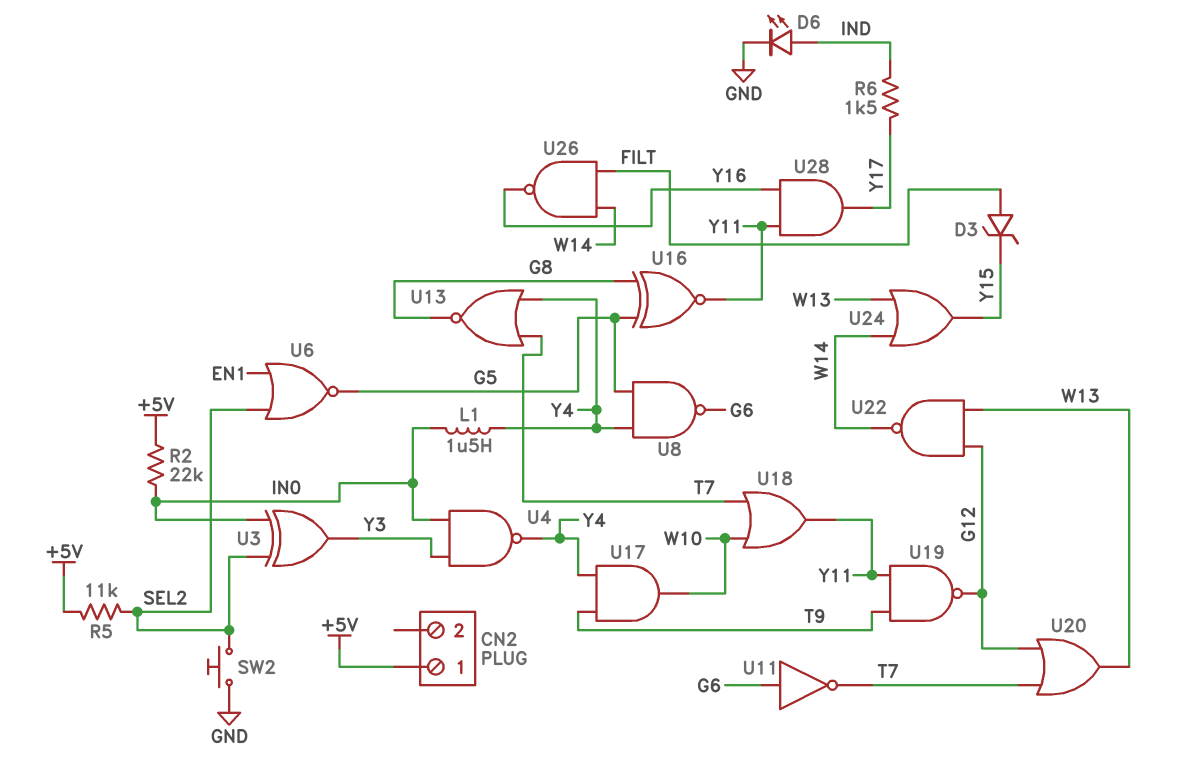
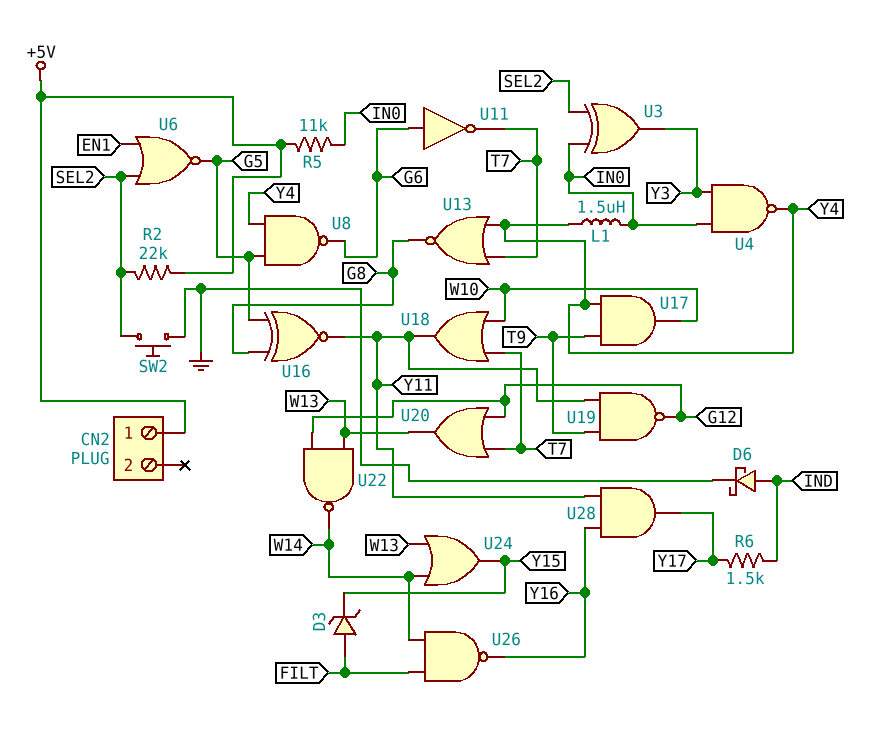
D6: LED (A IND, K GND) -> schottky (A IND, K GND)
R2: 22k (+5V, IN0) -> 22k (+5V, SEL2)
R5: 11k (+5V, SEL2) -> 11k (+5V, IN0)

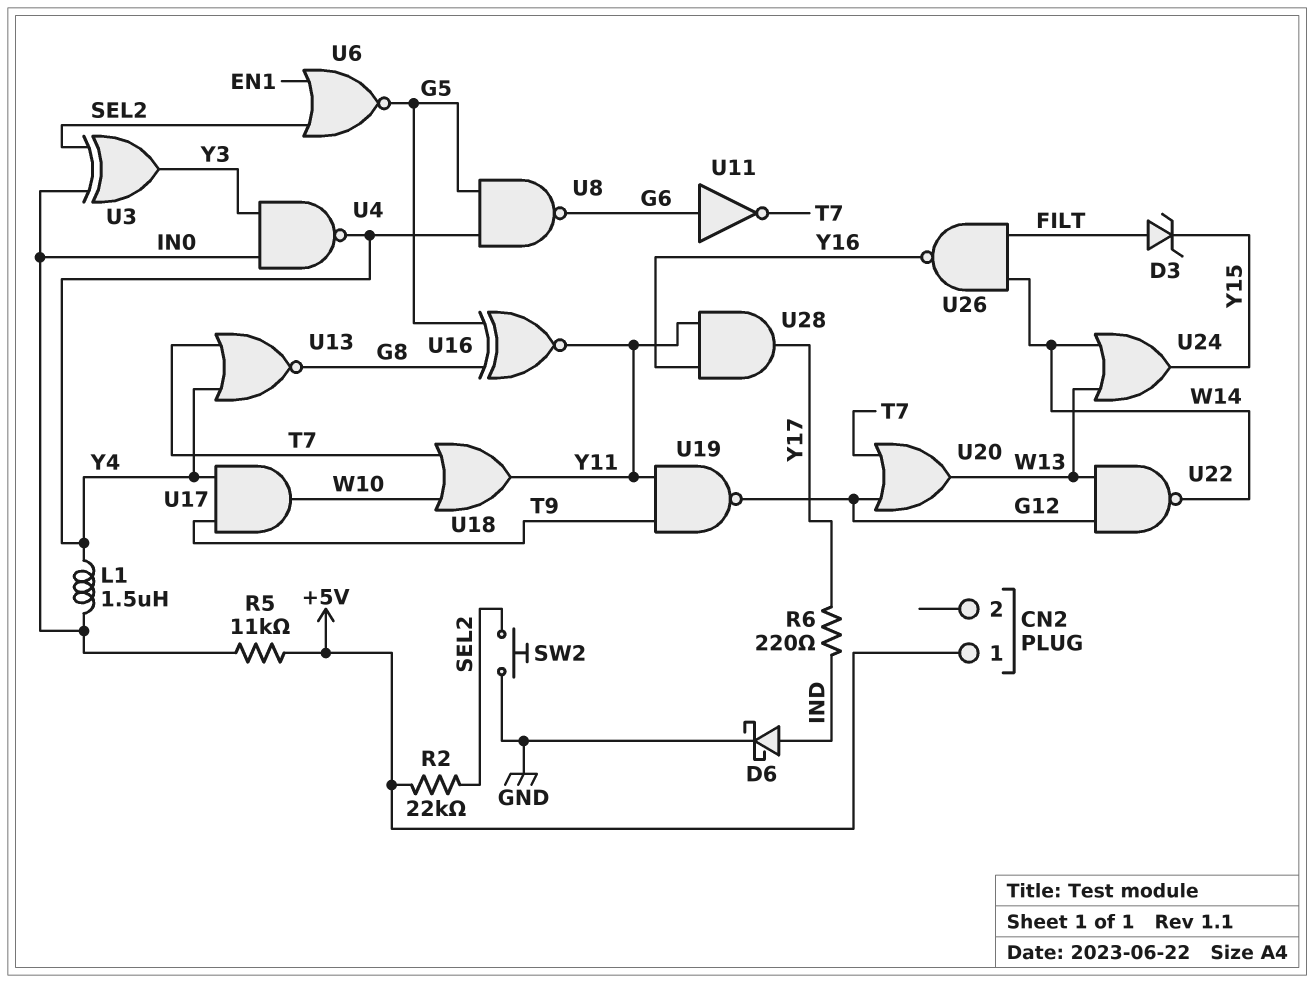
R6: 1.5k (IND, Y17) -> 220 (IND, Y17)

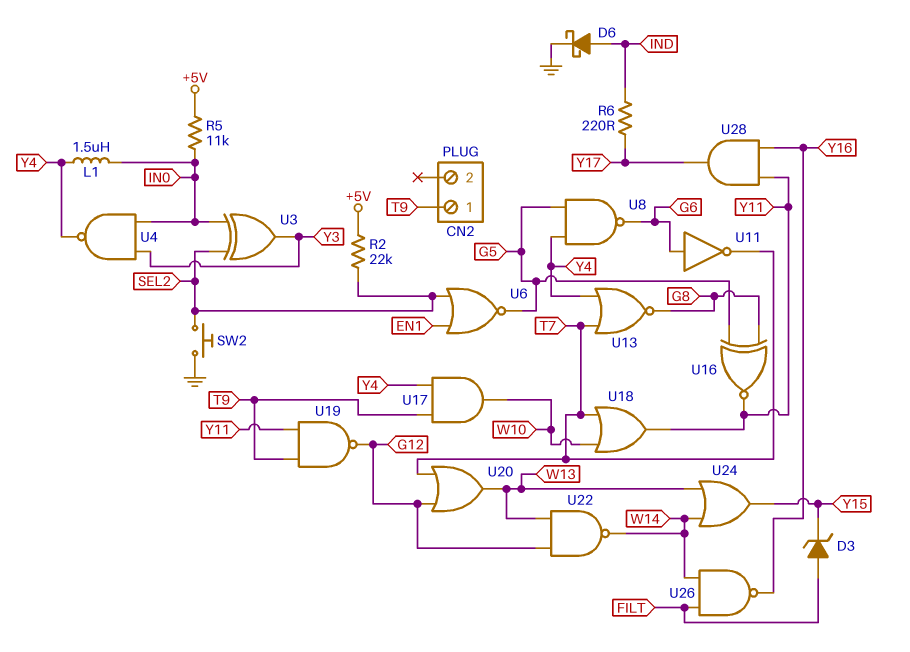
CN2 pin 1: +5V -> T9

